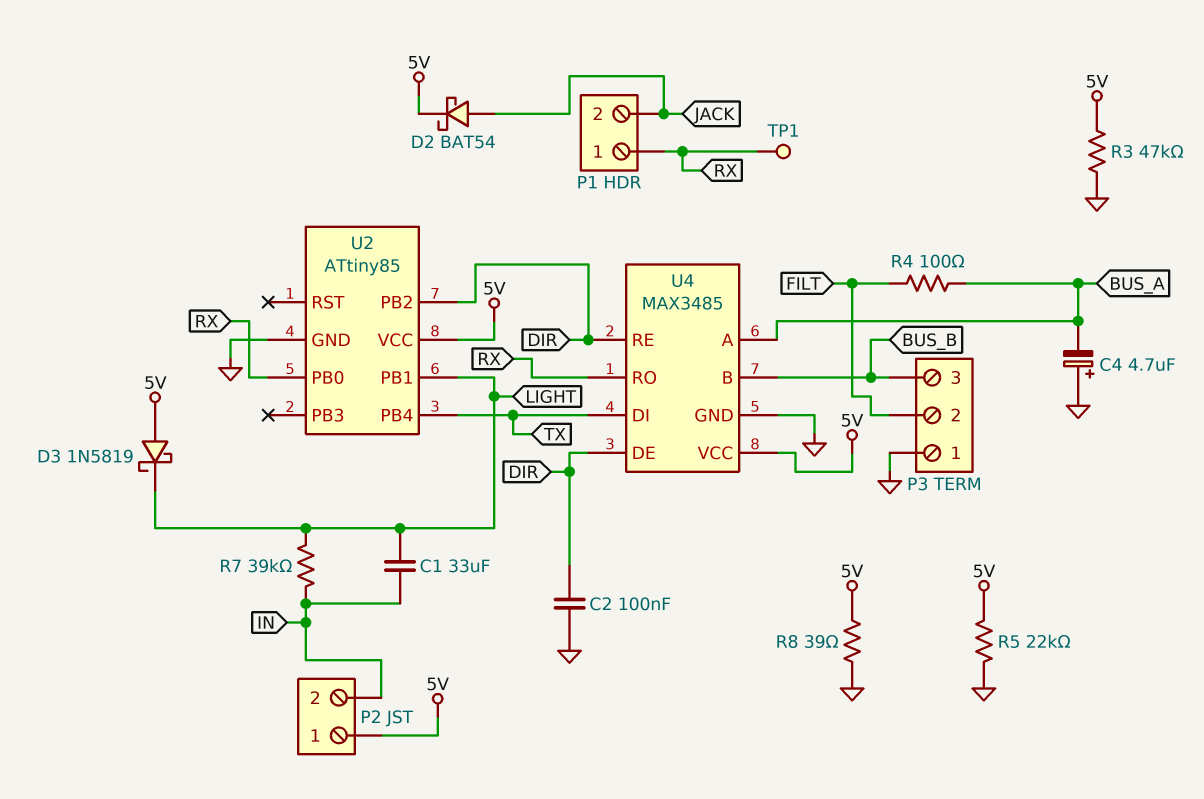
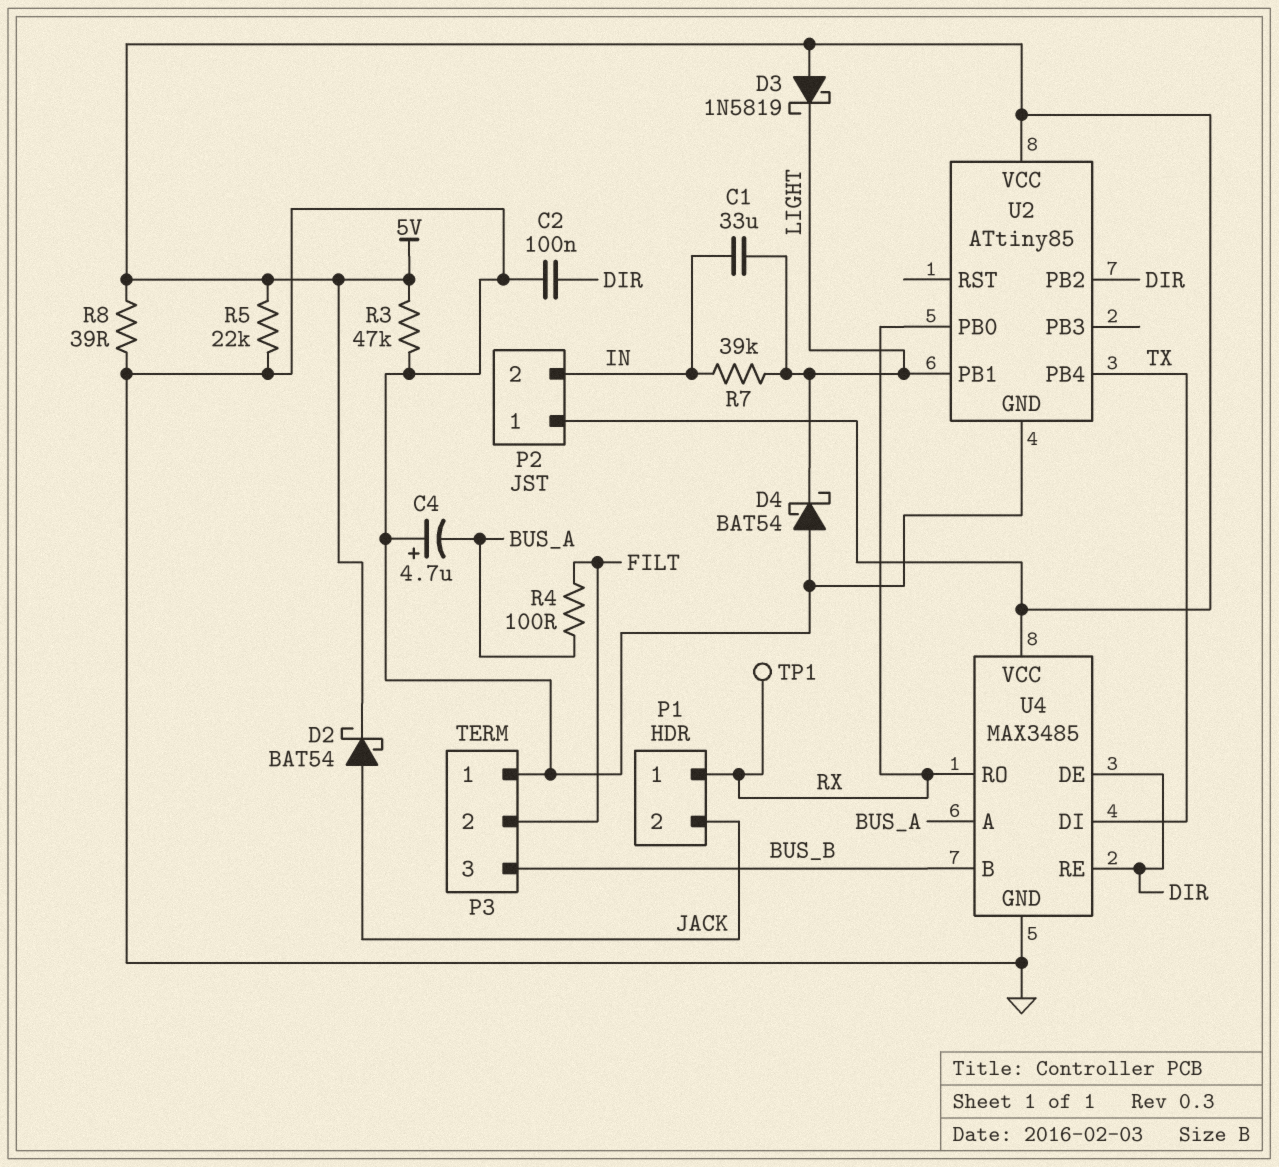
D4: none -> schottky BAT54 (A GND, K LIGHT)

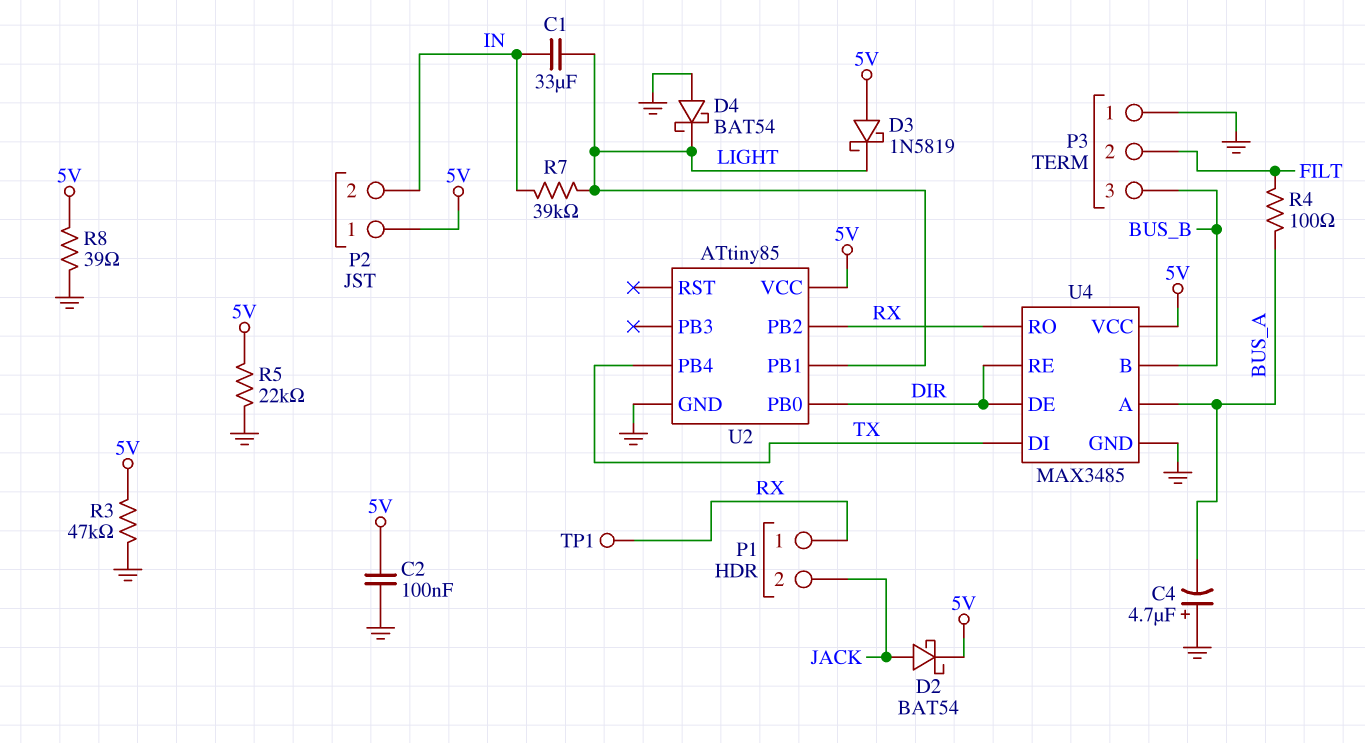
C2: 100nF (DIR, GND) -> 100nF (5V, GND)
U2 pin PB0: RX -> DIR
U2 pin PB2: DIR -> RX

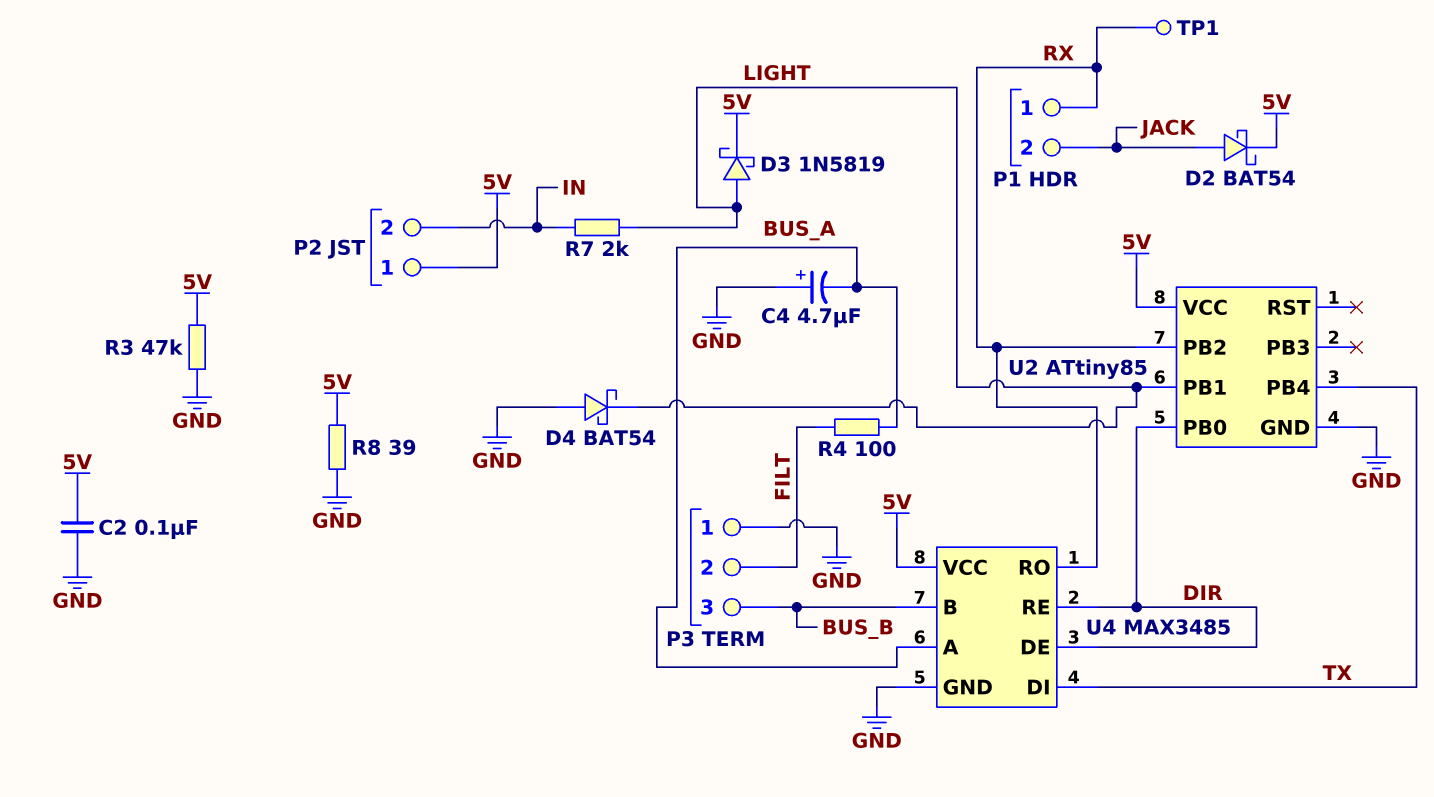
C1: 33uF (IN, LIGHT) -> none
D3: schottky 1N5819 (A 5V, K LIGHT) -> schottky 1N5819 (A LIGHT, K 5V)
R5: 22k (5V, GND) -> none
R7: 39k (IN, LIGHT) -> 2k (IN, LIGHT)

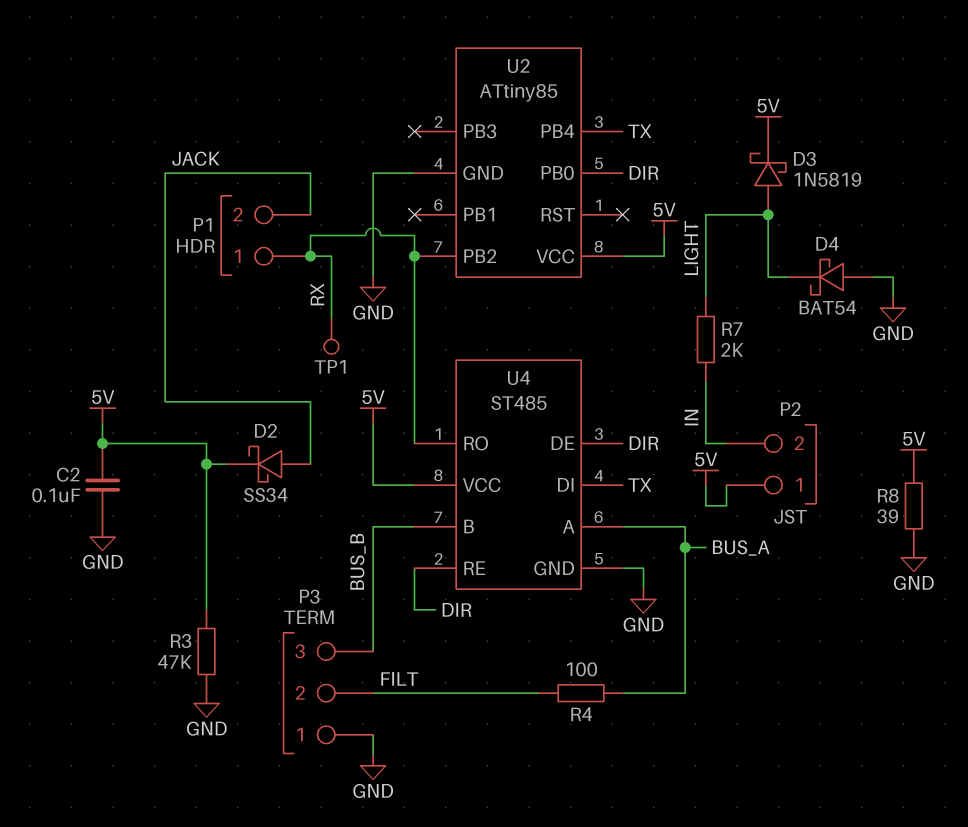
C4: 4.7uF (plus GND, minus BUS_A) -> none
D2: schottky BAT54 (A JACK, K 5V) -> schottky SS34 (A JACK, K 5V)
U2 pin PB1: LIGHT -> none
U4: MAX3485 -> ST485

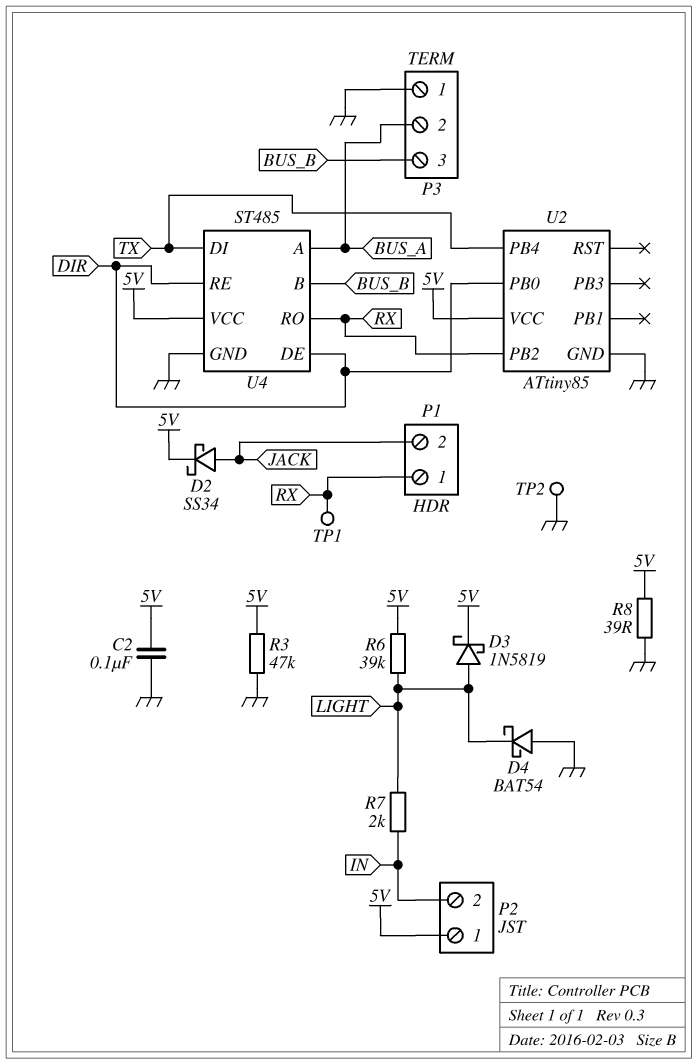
P3 pin 2: FILT -> BUS_A
R4: 100 (BUS_A, FILT) -> none
R6: none -> 39k (5V, LIGHT)
TP2: none -> test point (GND)

